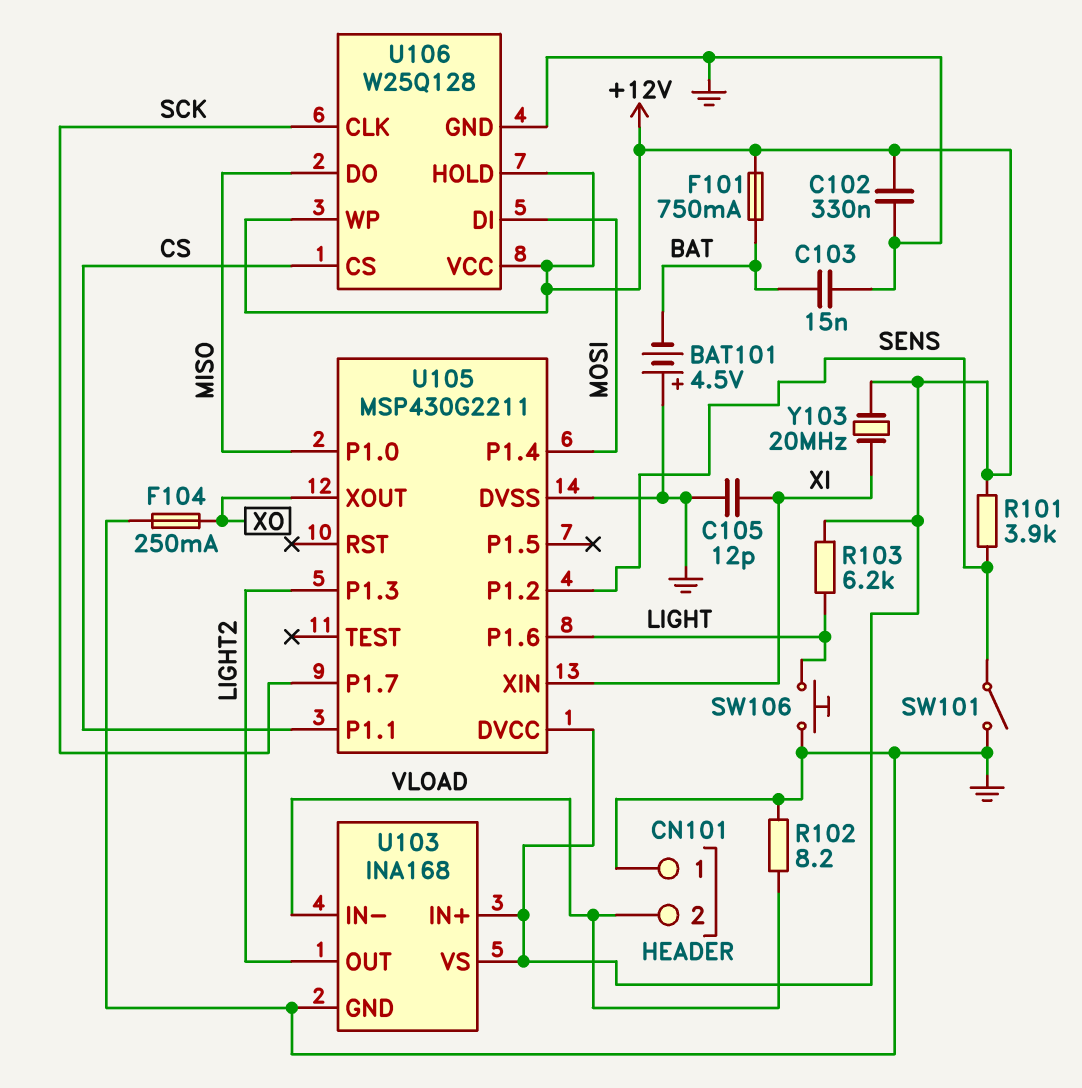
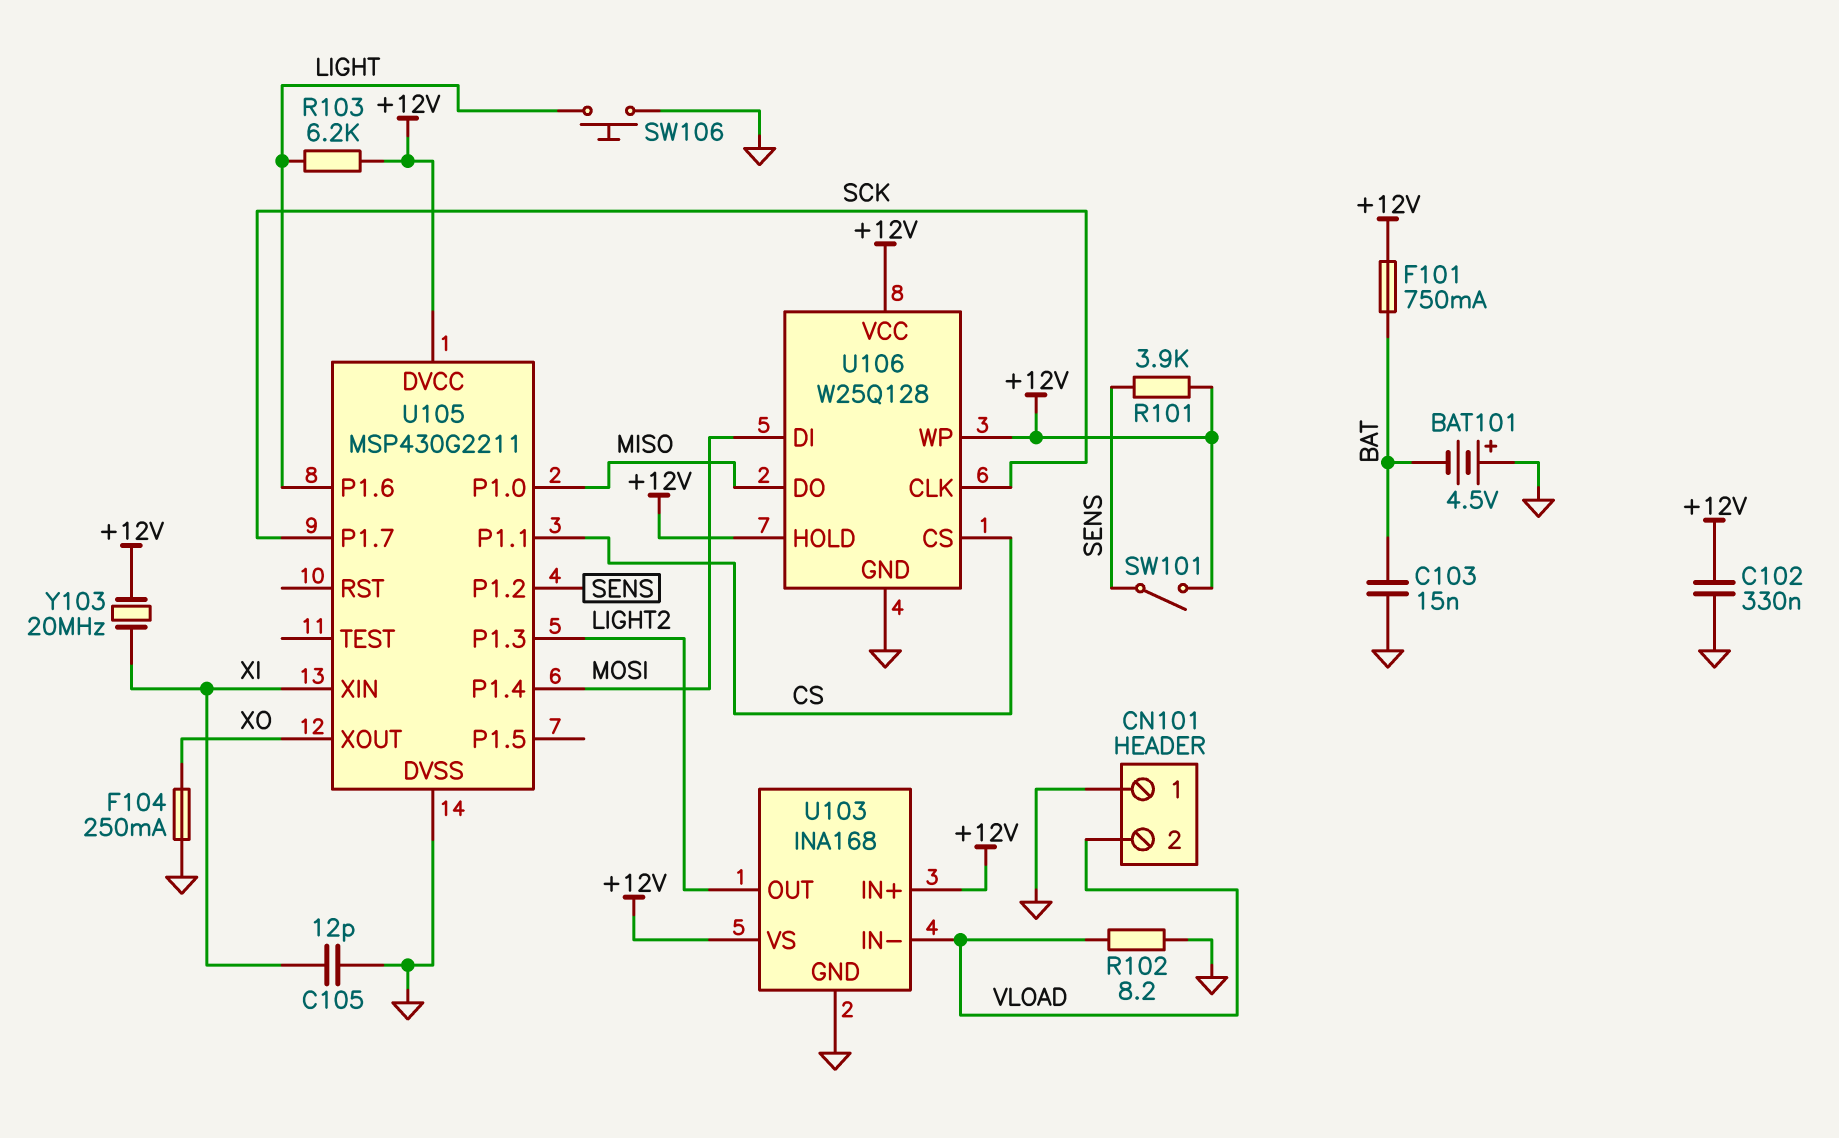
SW101: switch (GND, SENS) -> switch (+12V, SENS)

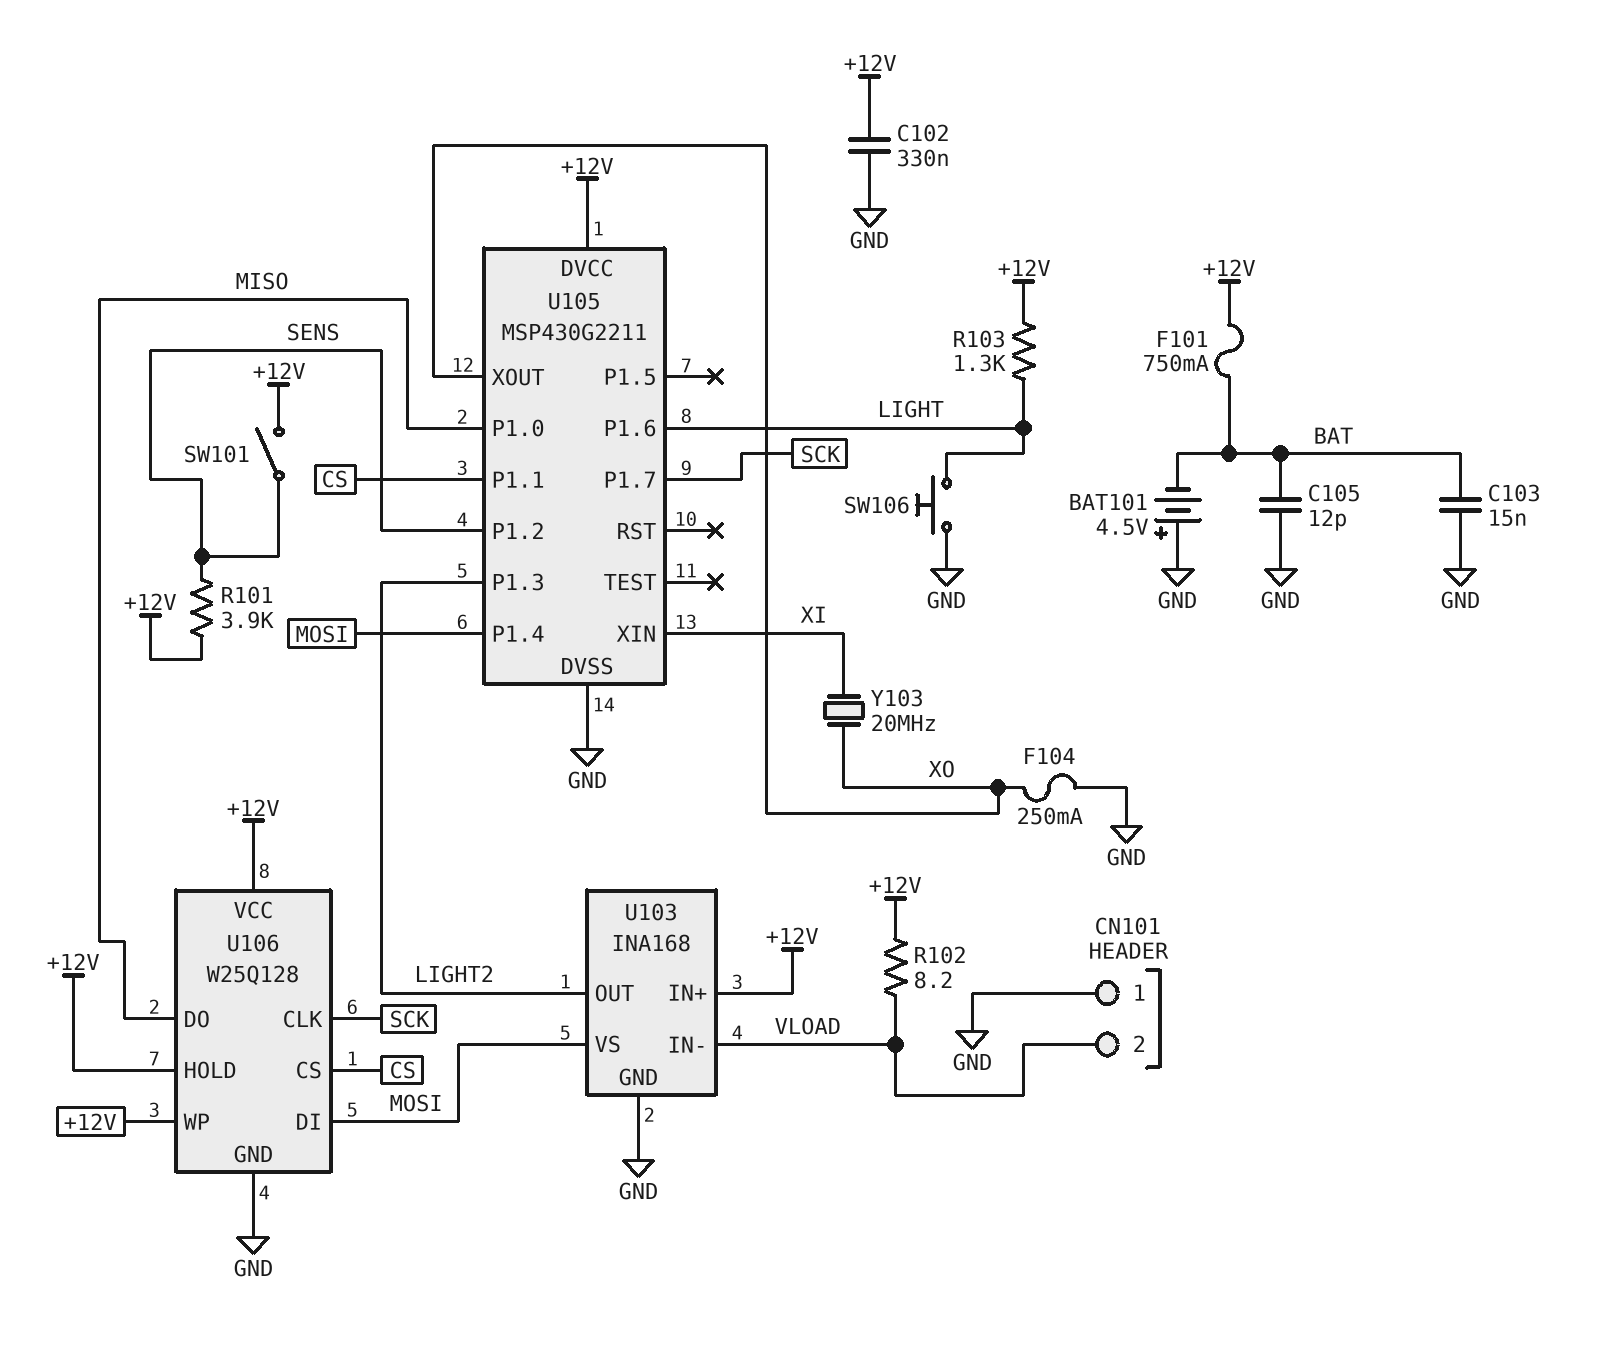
C105: 12pF (GND, XI) -> 12pF (BAT, GND)
R102: 8.2 (GND, VLOAD) -> 8.2 (+12V, VLOAD)
R103: 6.2k (+12V, LIGHT) -> 1.3k (+12V, LIGHT)
U103 pin VS: +12V -> MOSI
Y103: 20MHz (+12V, XI) -> 20MHz (XI, XO)

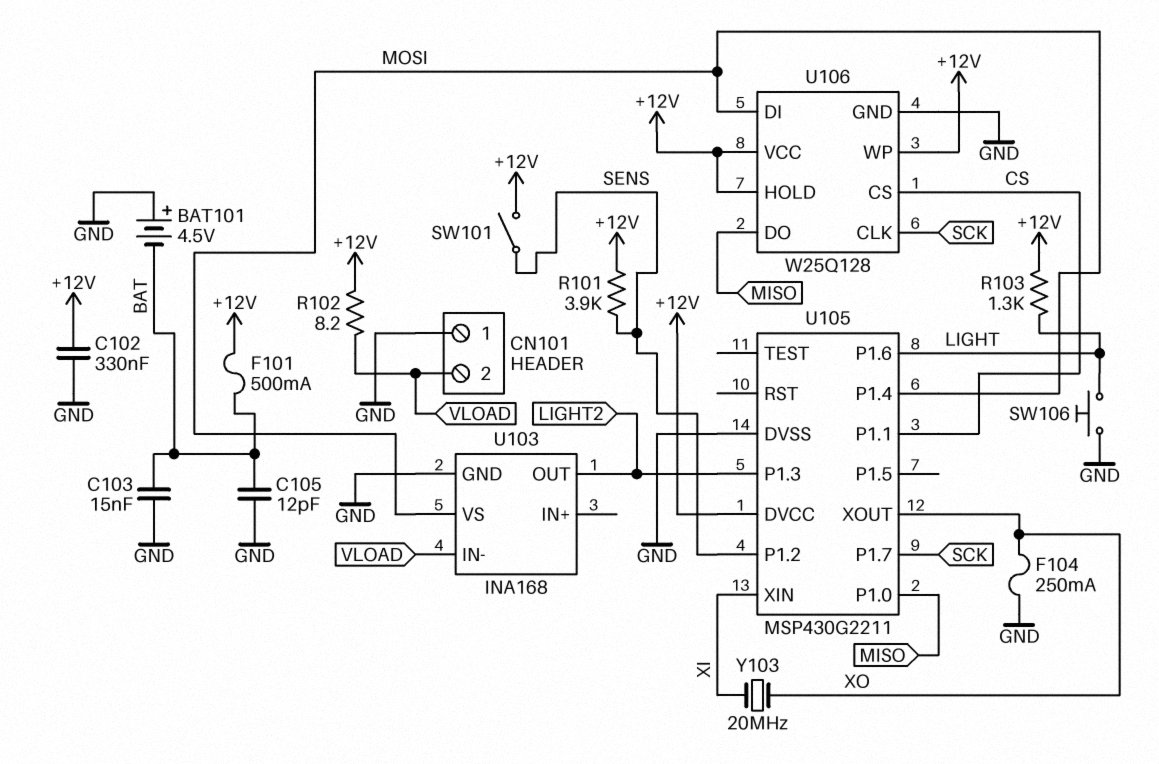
F101: 750mA (+12V, BAT) -> 500mA (+12V, BAT)
U103 pin IN+: +12V -> none

